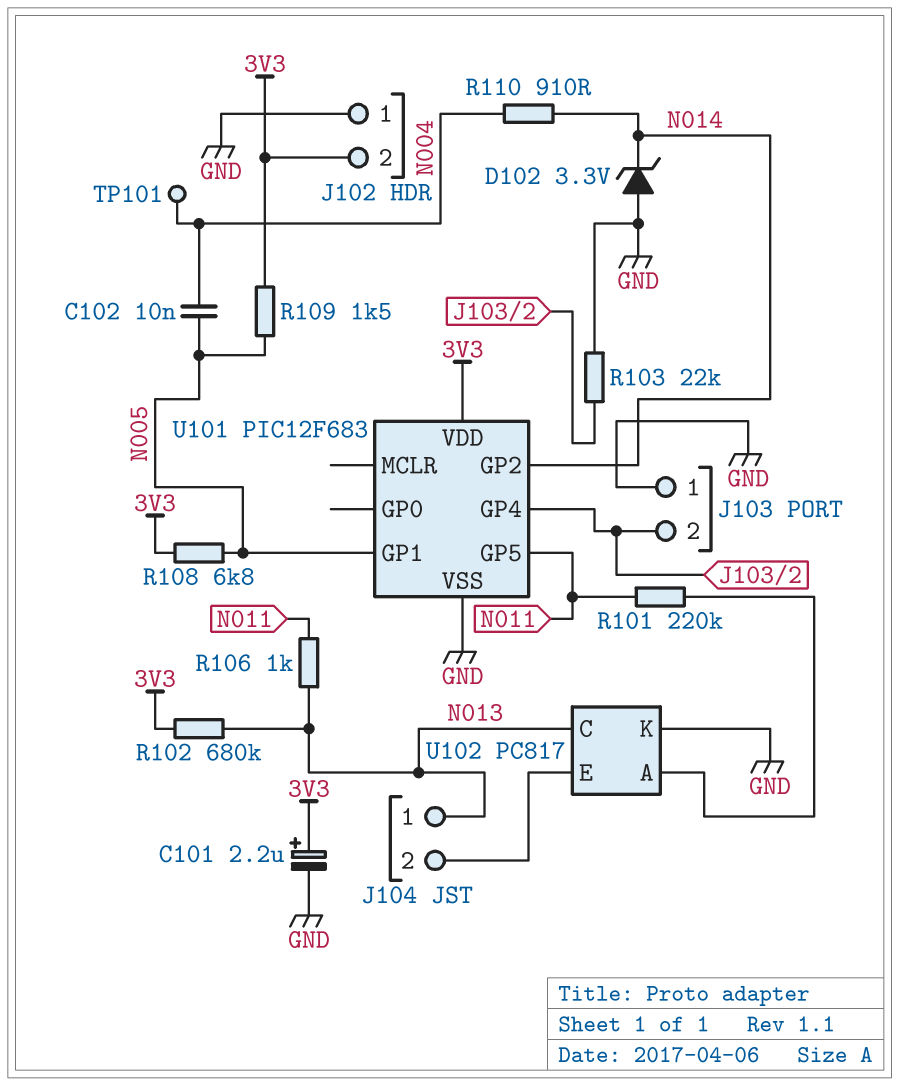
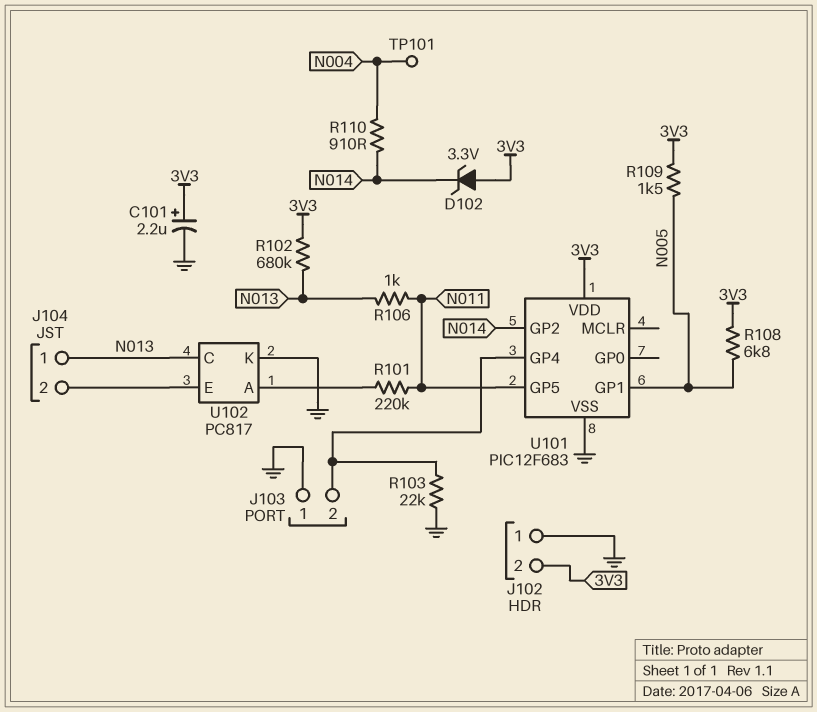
C102: 10nF (N004, N005) -> none
D102: zener 3.3V (A GND, K N014) -> zener 3.3V (A 3V3, K N014)

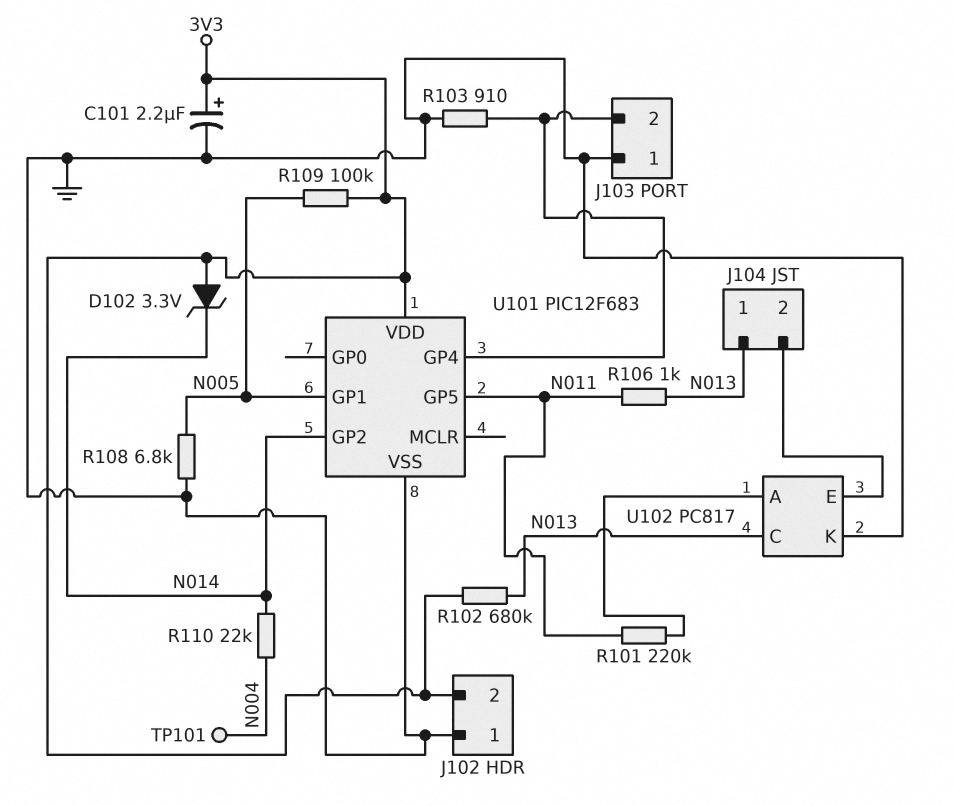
R103: 22k (GND, J103/2) -> 910 (GND, J103/2)
R108: 6.8k (3V3, N005) -> 6.8k (GND, N005)
R109: 1.5k (3V3, N005) -> 100k (3V3, N005)
R110: 910 (N004, N014) -> 22k (N004, N014)

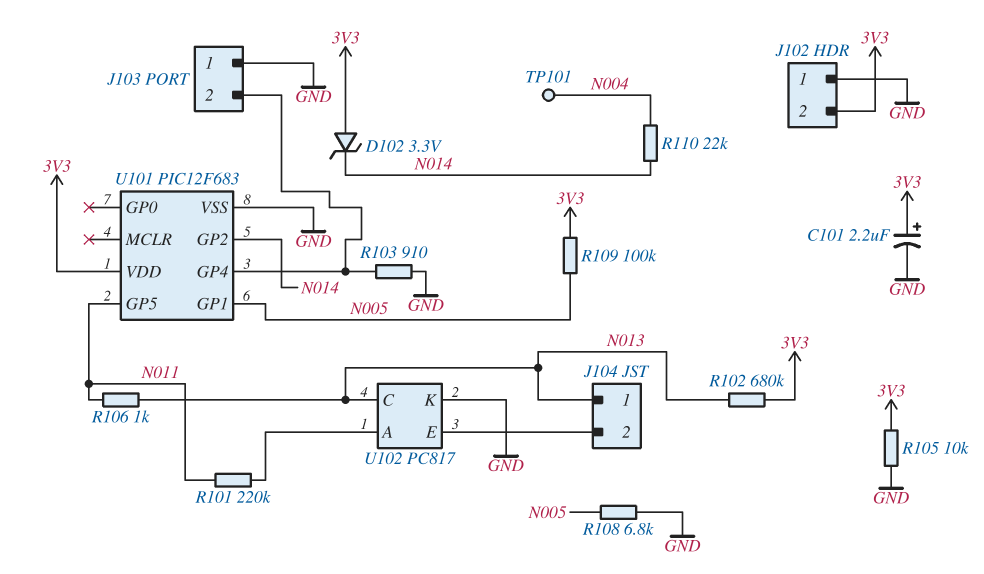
R105: none -> 10k (3V3, GND)

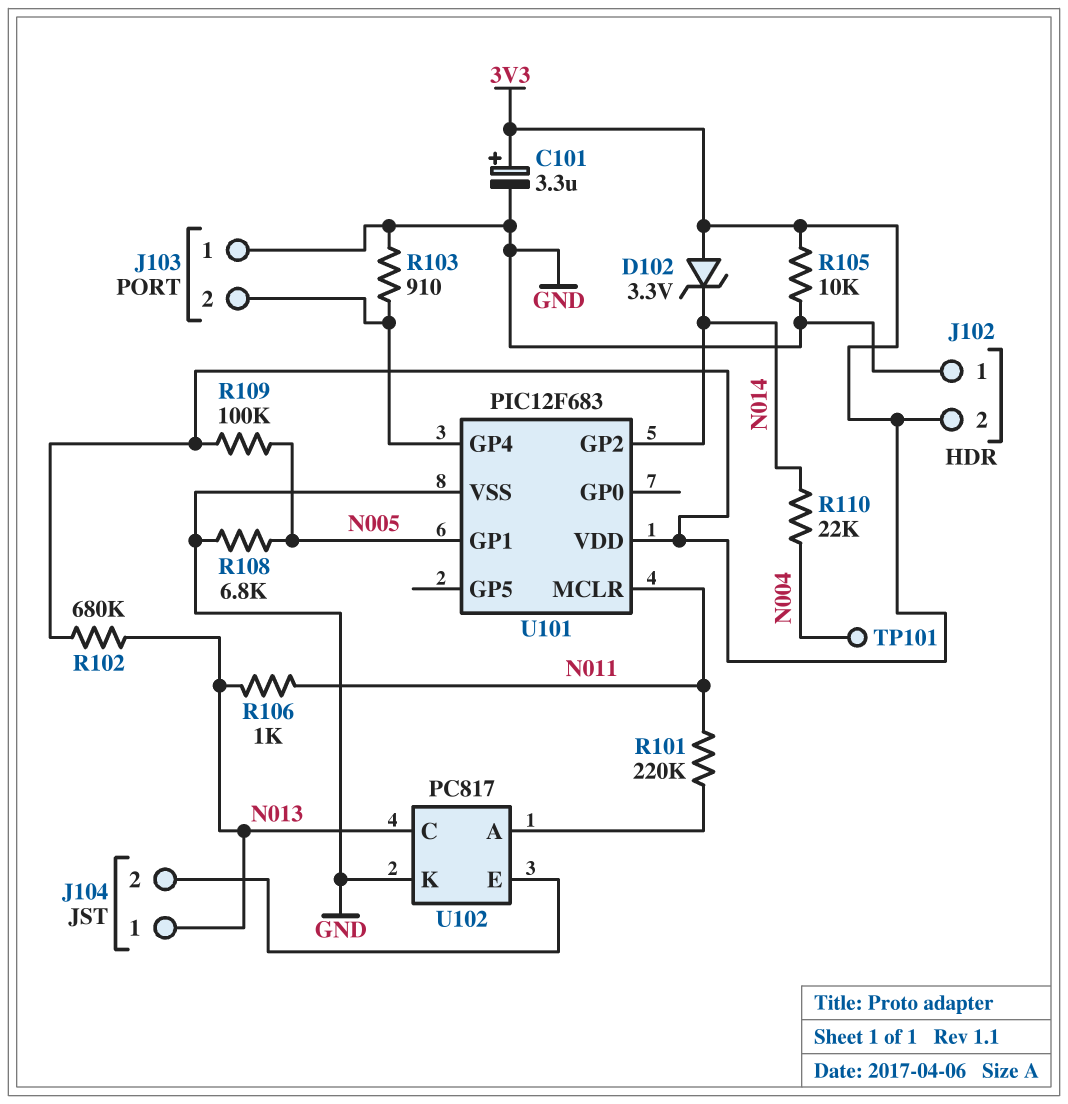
C101: 2.2uF (plus 3V3, minus GND) -> 3.3uF (plus 3V3, minus GND)
U101 pin GP5: N011 -> none
U101 pin MCLR: none -> N011

